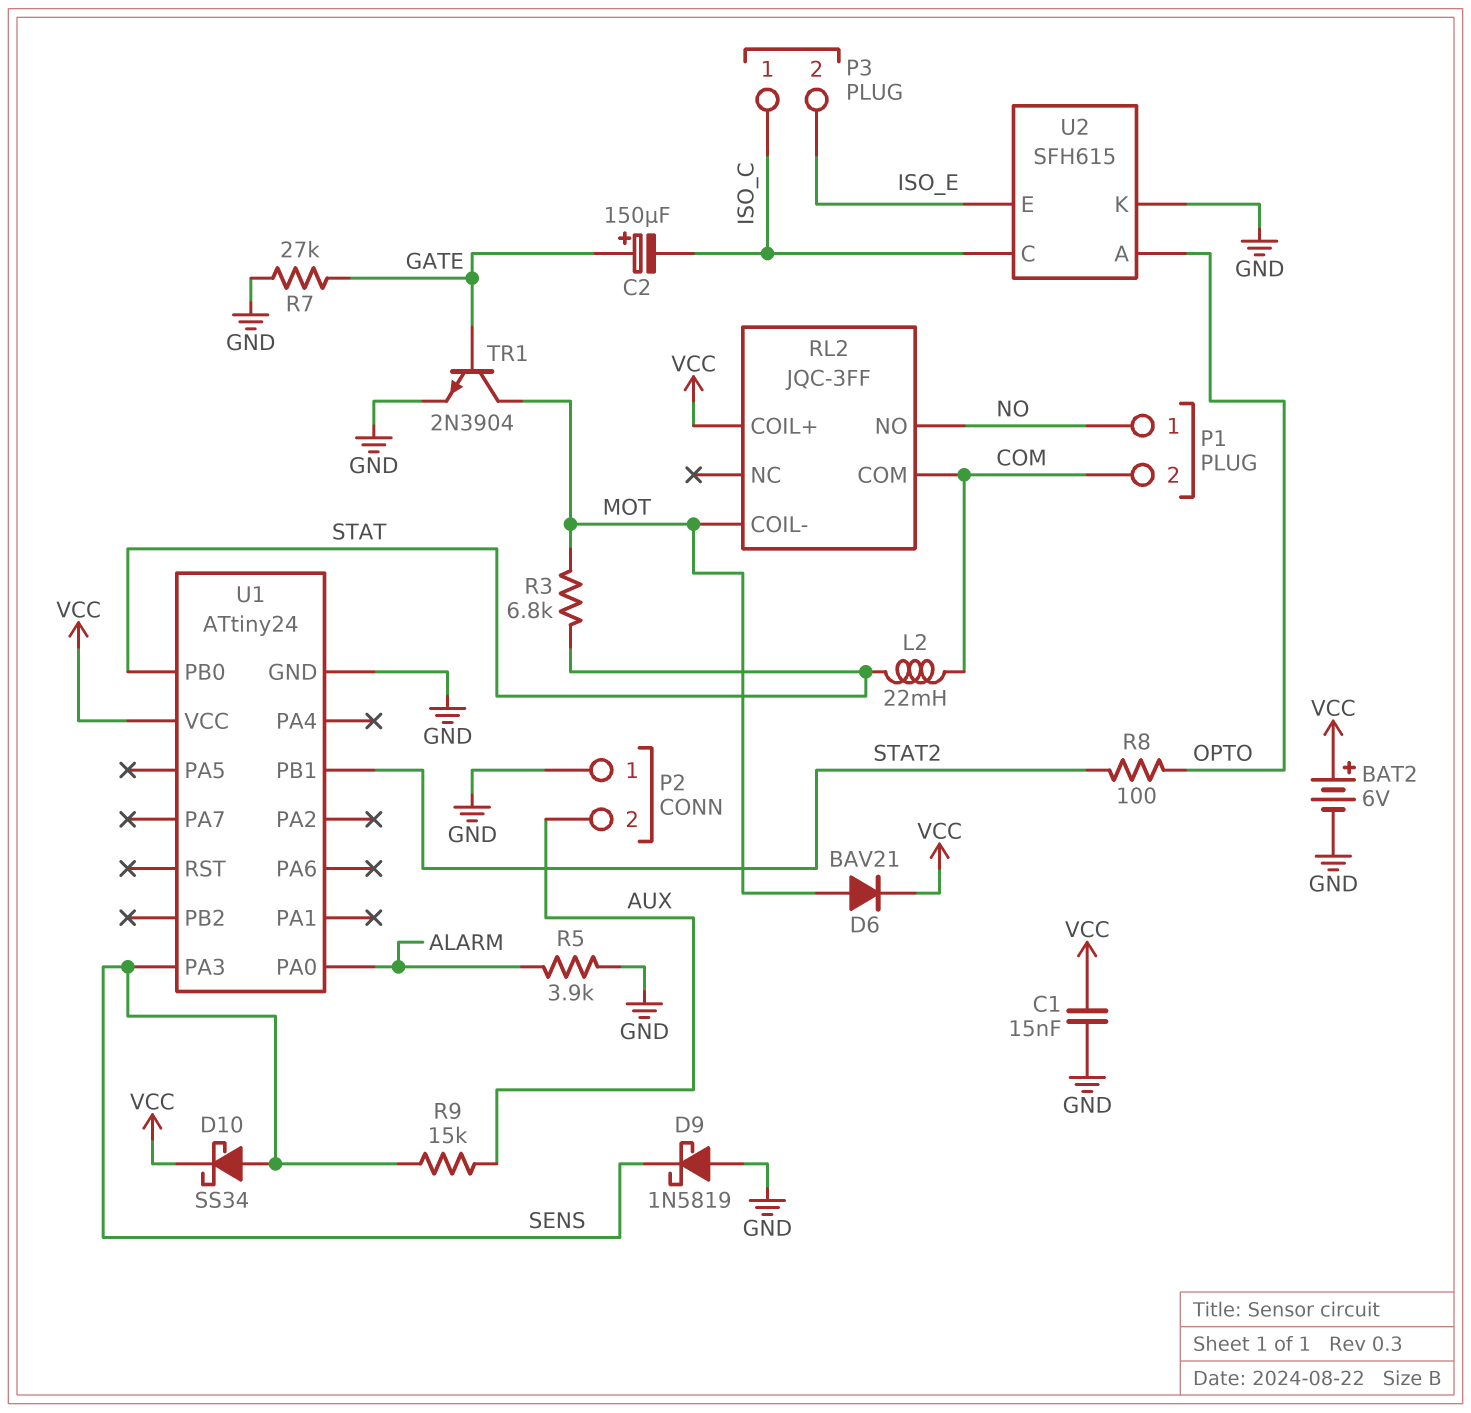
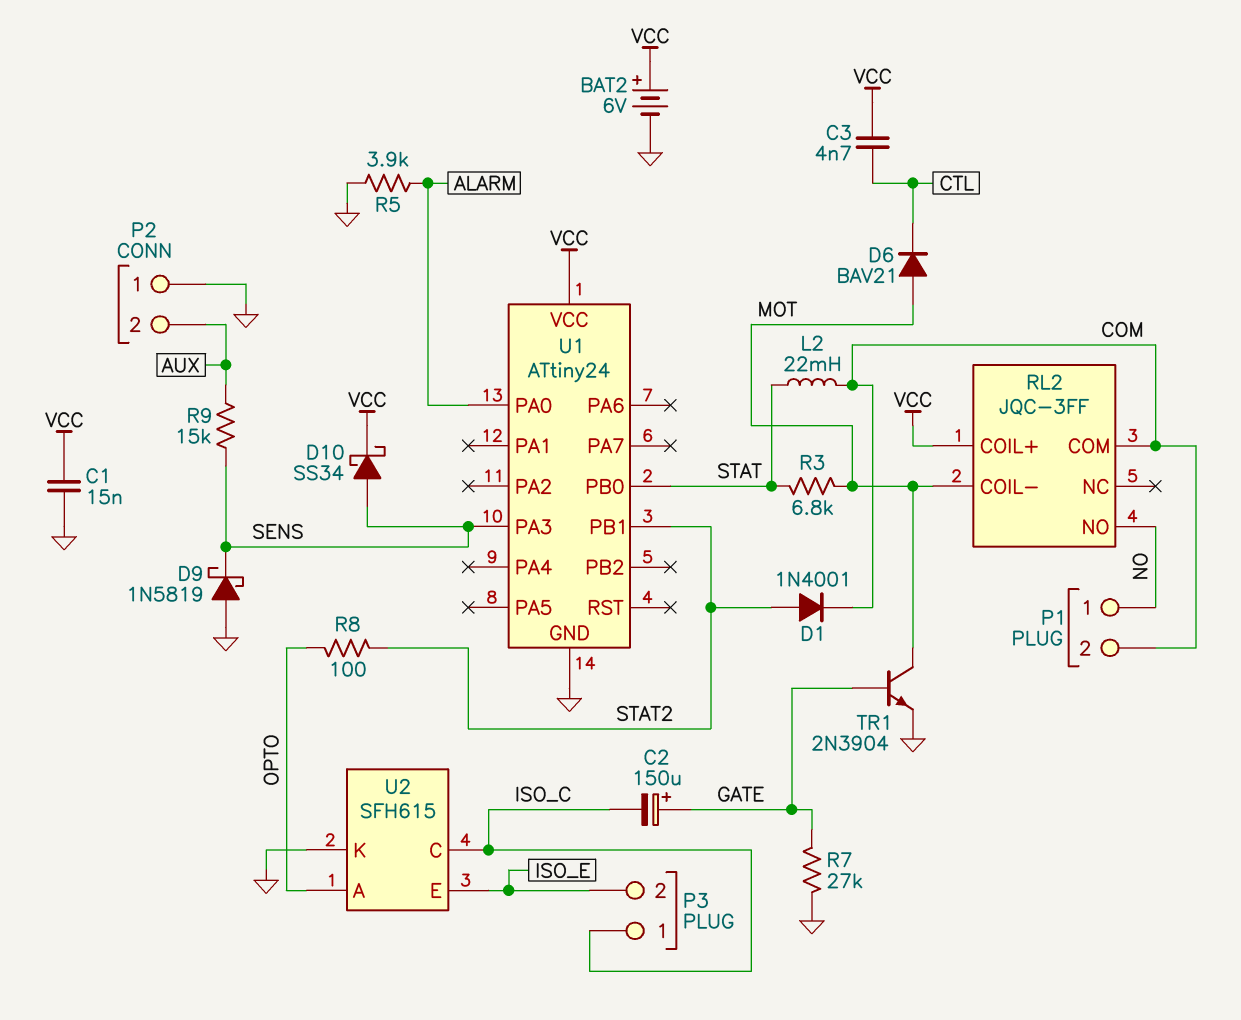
C3: none -> 4.7nF (CTL, VCC)
D1: none -> diode 1N4001 (A STAT2, K COM)
D6: diode BAV21 (A MOT, K VCC) -> diode BAV21 (A MOT, K CTL)

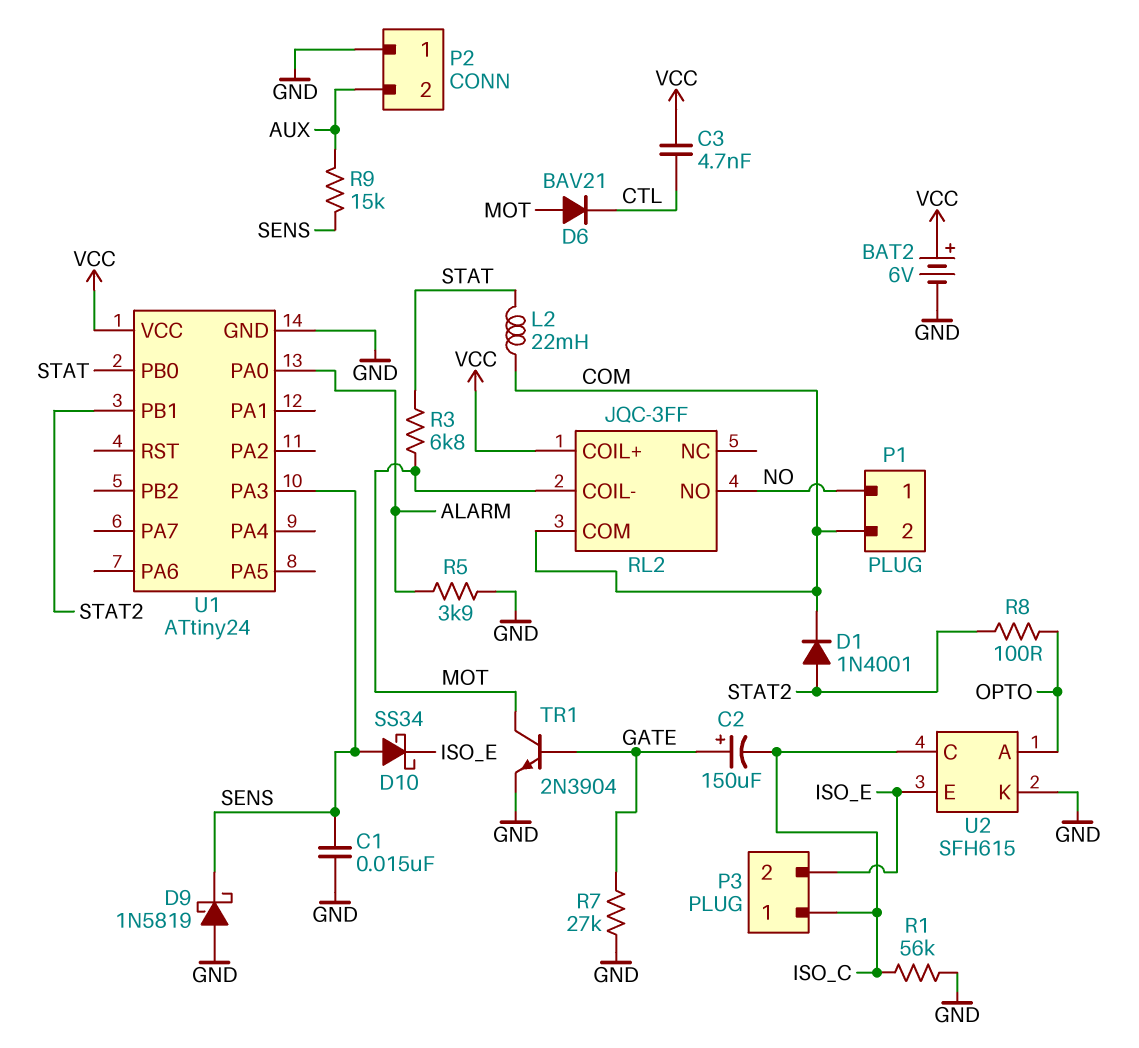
C1: 15nF (GND, VCC) -> 15nF (GND, SENS)
D10: schottky SS34 (A SENS, K VCC) -> schottky SS34 (A SENS, K ISO_E)
R1: none -> 56k (GND, ISO_C)

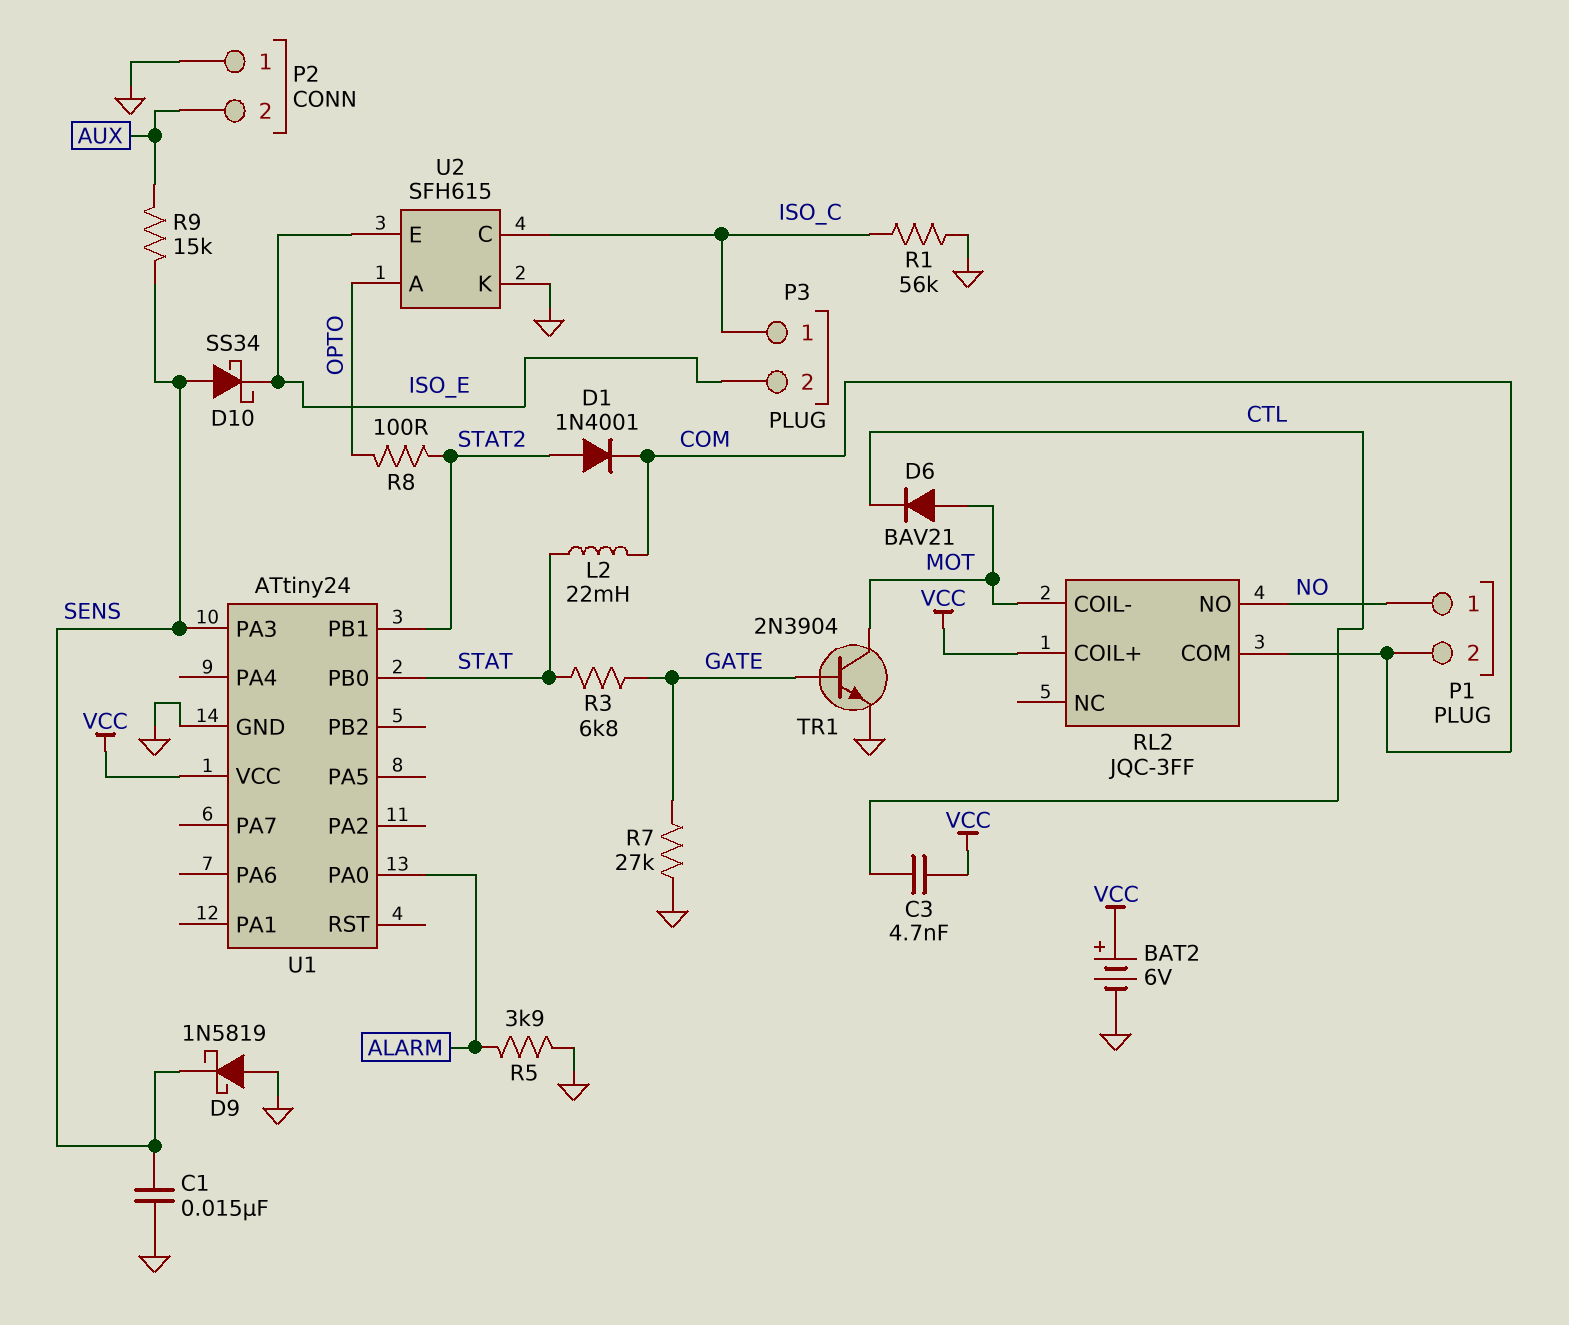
C2: 150uF (plus GATE, minus ISO_C) -> none
R3: 6.8k (MOT, STAT) -> 6.8k (GATE, STAT)

